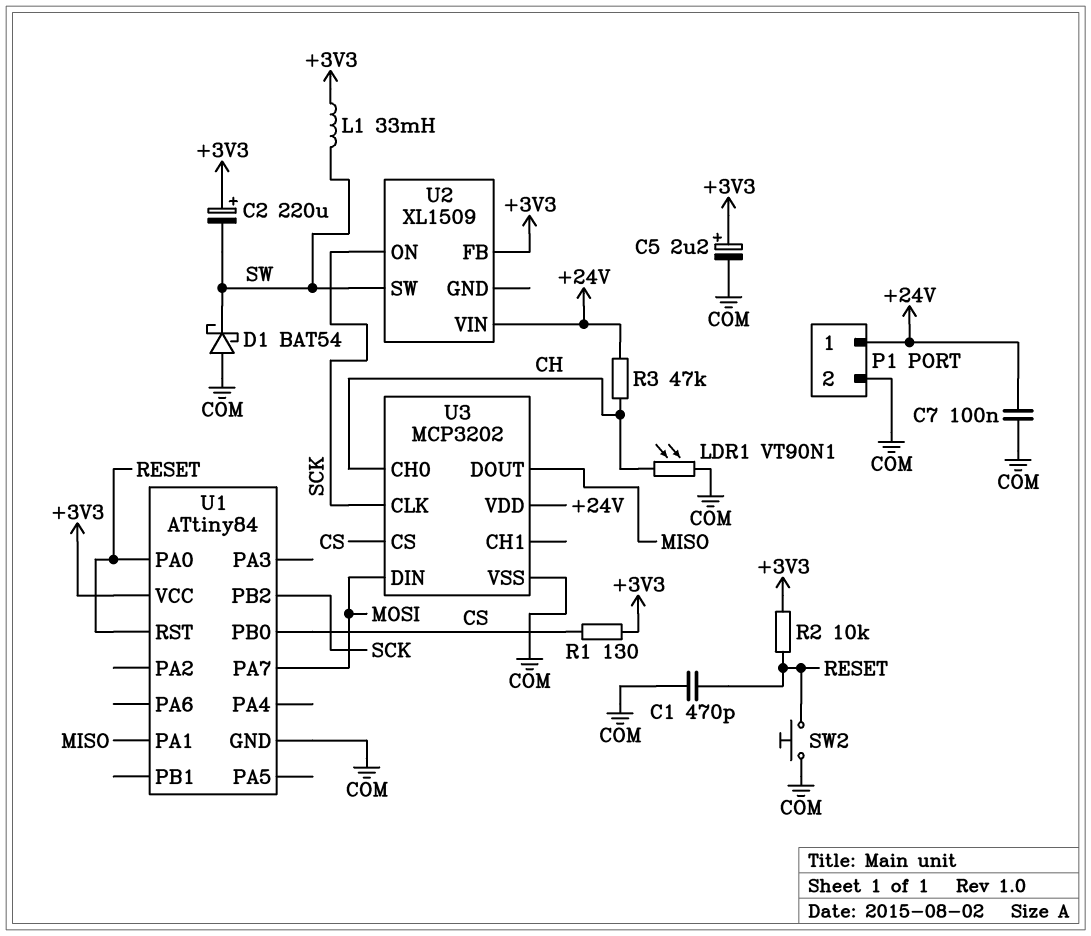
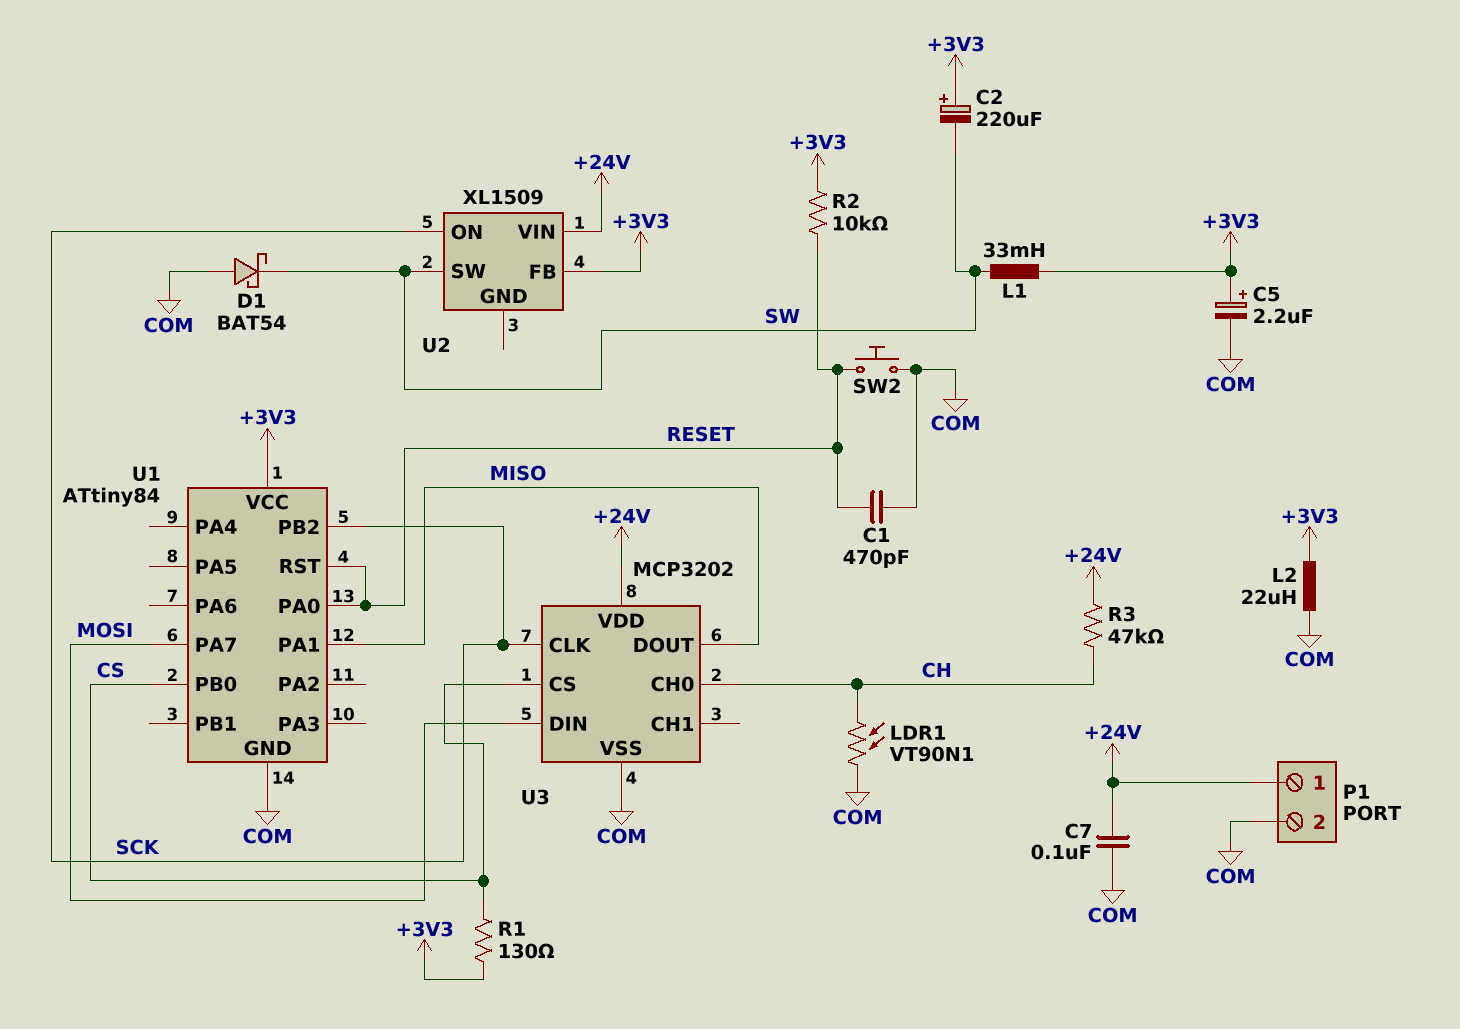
L2: none -> 22uH (+3V3, COM)

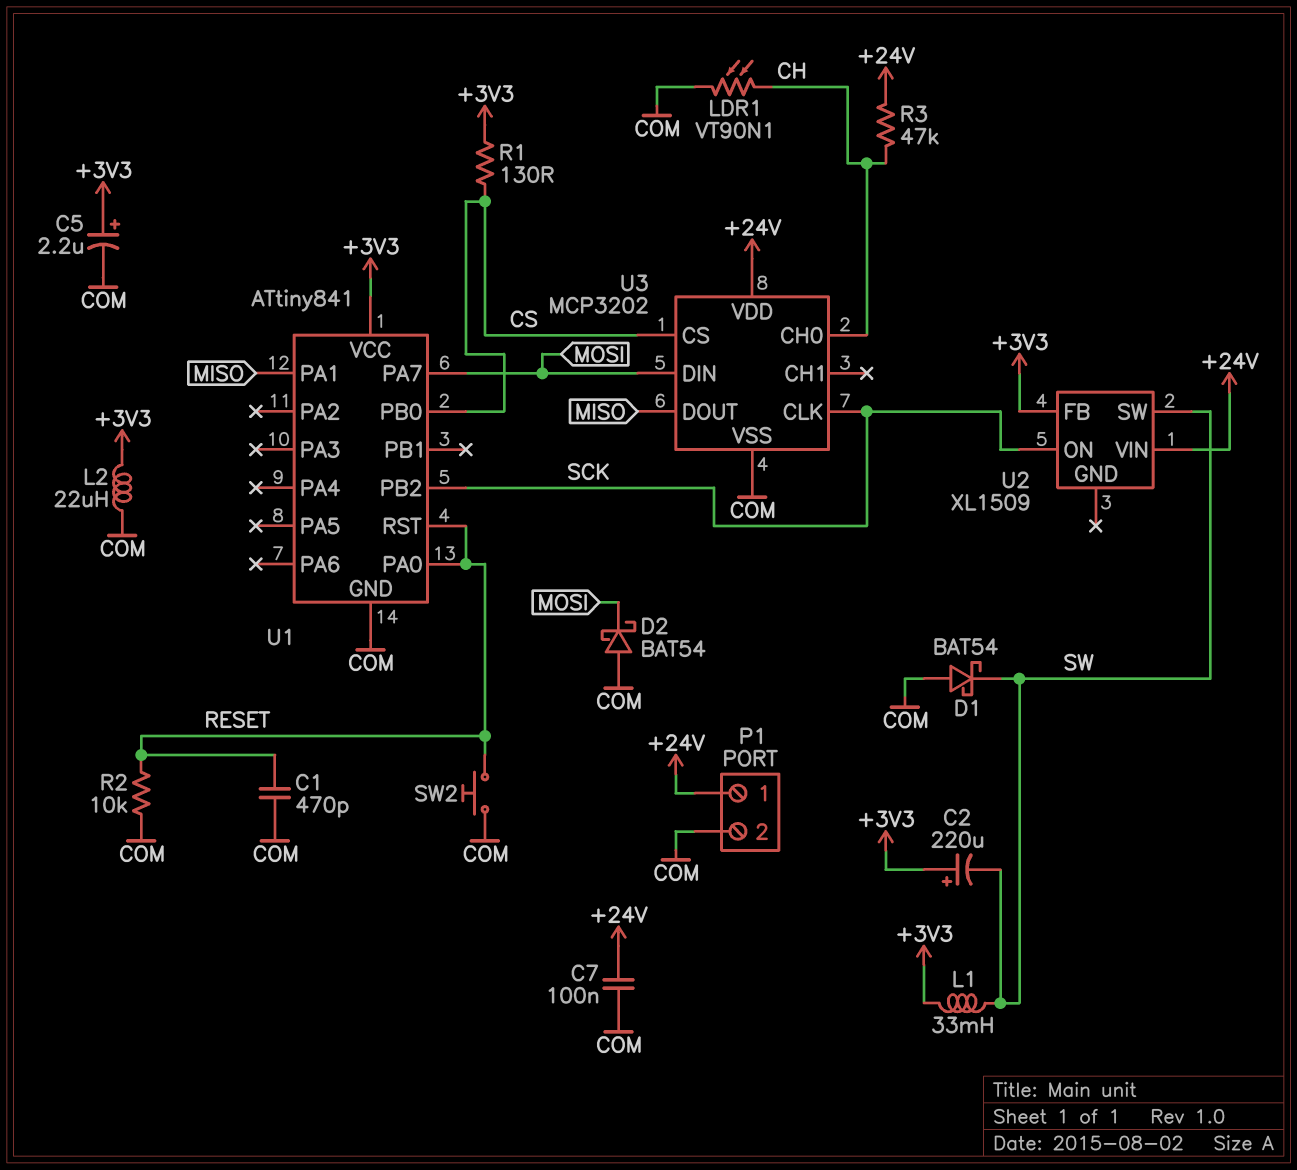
D2: none -> schottky BAT54 (A COM, K MOSI)
R2: 10k (+3V3, RESET) -> 10k (COM, RESET)
U1: ATtiny84 -> ATtiny841

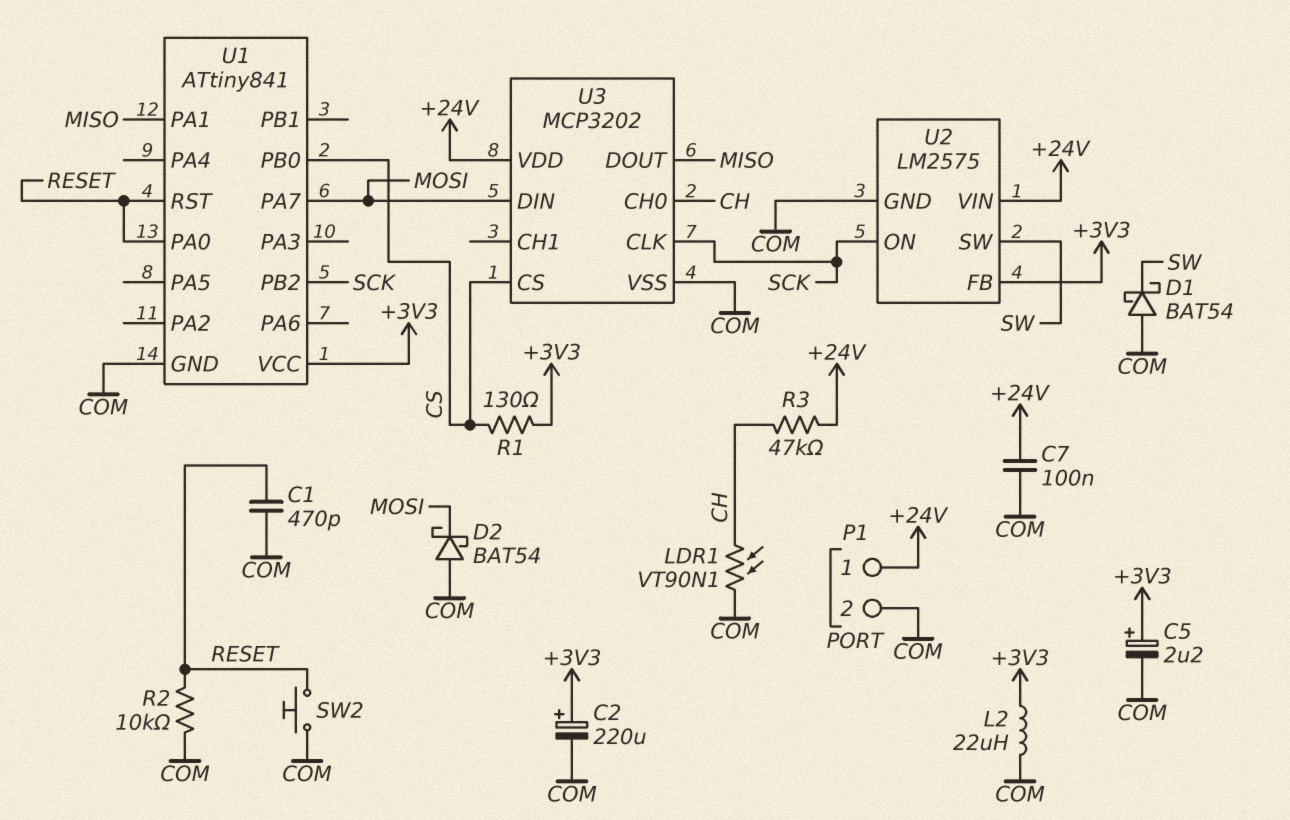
C2: 220uF (plus +3V3, minus SW) -> 220uF (plus +3V3, minus COM)
L1: 33mH (+3V3, SW) -> none
U2: XL1509 -> LM2575
U2 pin GND: none -> COM

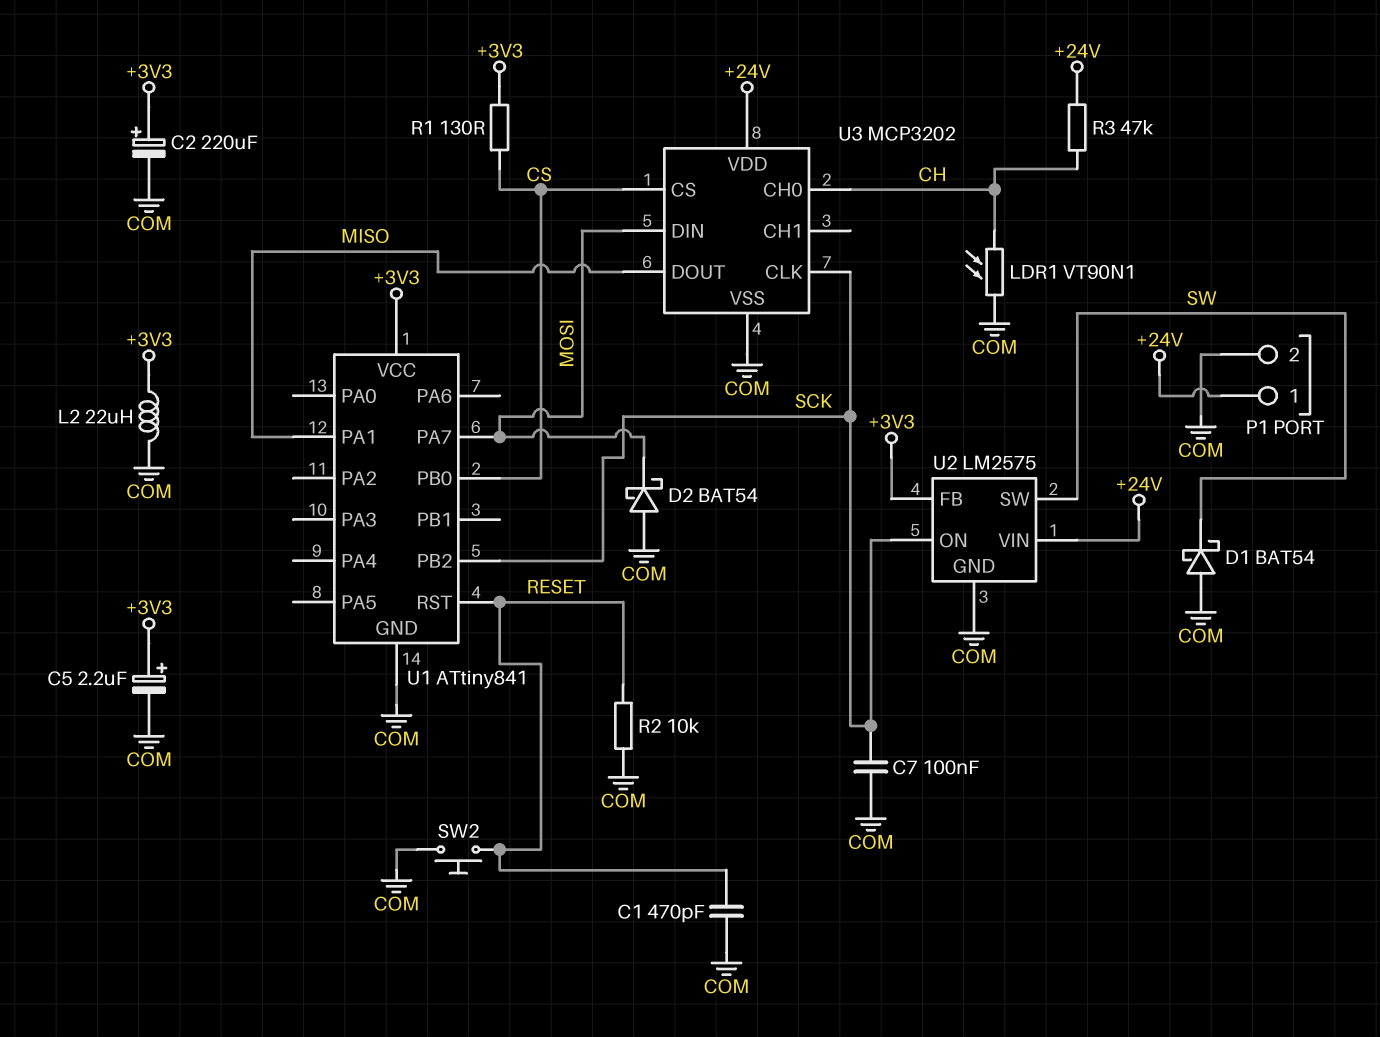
C7: 100nF (+24V, COM) -> 100nF (COM, SCK)
U1 pin PA0: RESET -> none

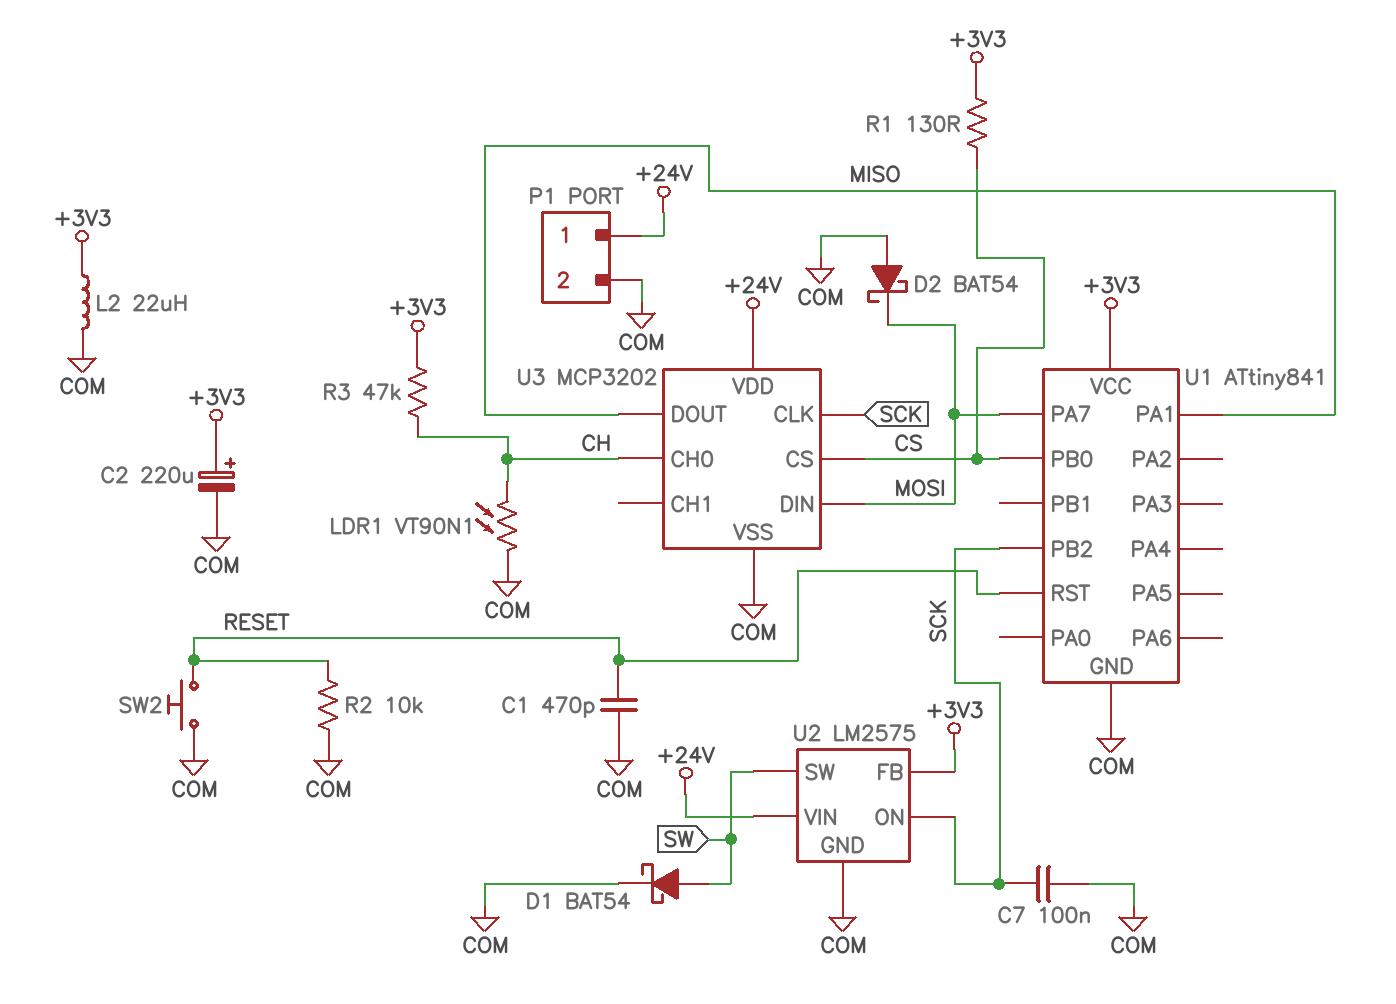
C5: 2.2uF (plus +3V3, minus COM) -> none
D1: schottky BAT54 (A COM, K SW) -> schottky BAT54 (A SW, K COM)
R3: 47k (+24V, CH) -> 47k (+3V3, CH)

